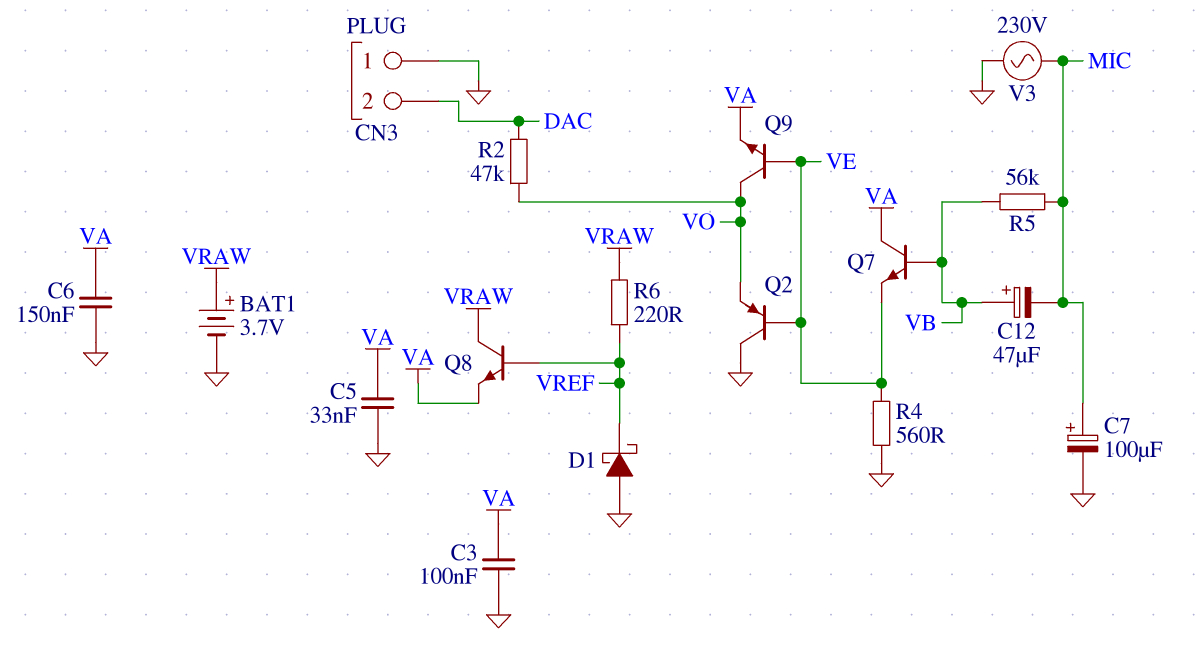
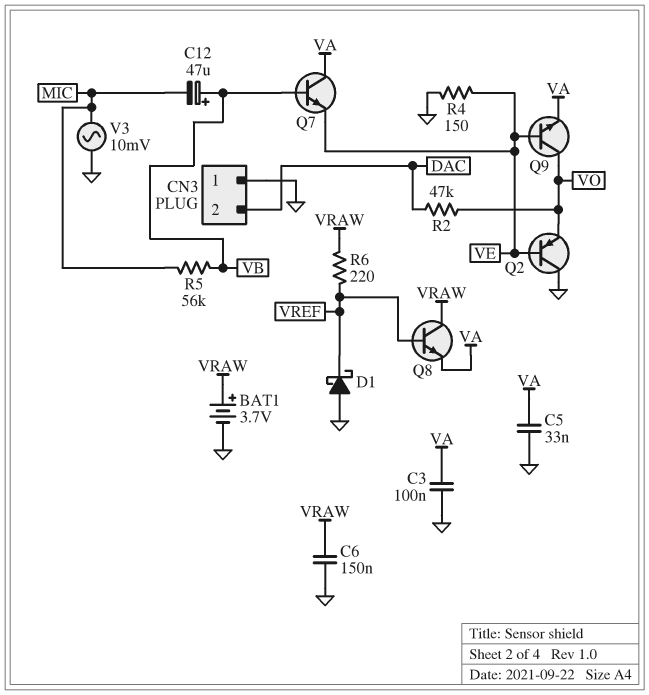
C6: 150nF (GND, VA) -> 150nF (GND, VRAW)
C7: 100uF (plus MIC, minus GND) -> none
R4: 560 (GND, VE) -> 150 (GND, VE)
V3: AC 230V (GND, MIC) -> AC 10mV (GND, MIC)

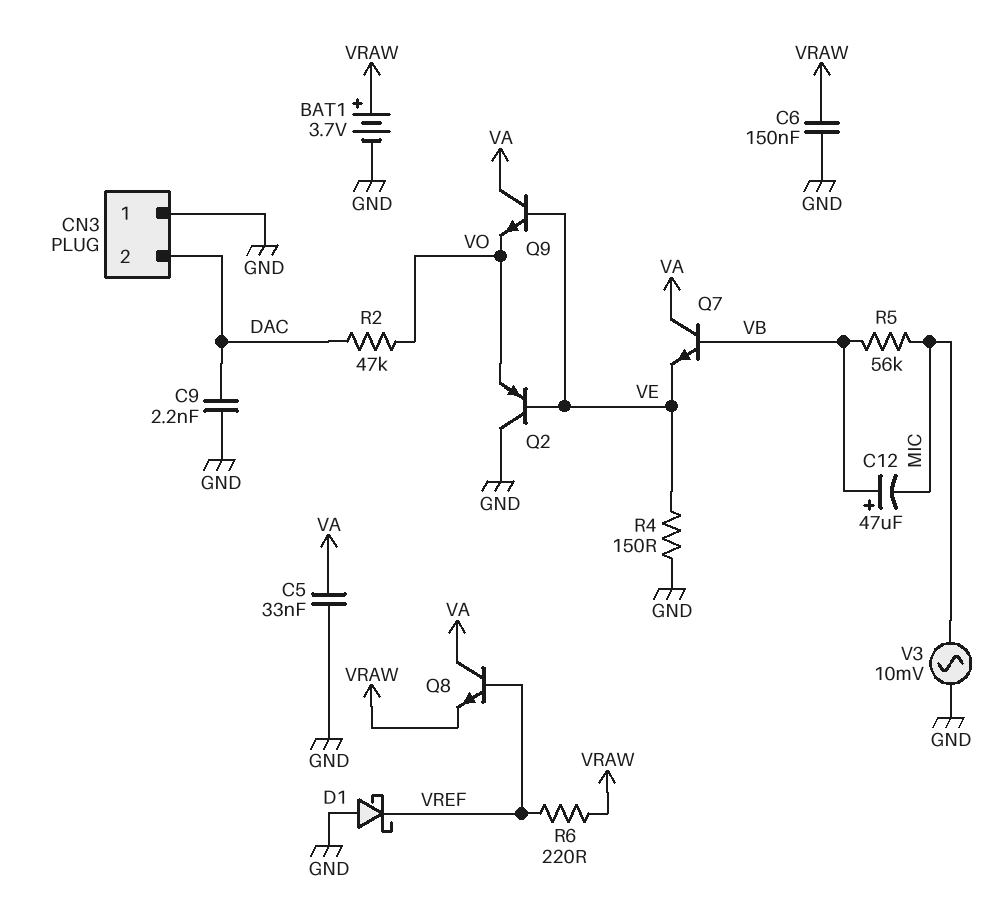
C3: 100nF (GND, VA) -> none
C9: none -> 2.2nF (DAC, GND)
Q8: NPN (B VREF, C VRAW, E VA) -> NPN (B VREF, C VA, E VRAW)
Q9: NPN (B VE, C VO, E VA) -> NPN (B VE, C VA, E VO)

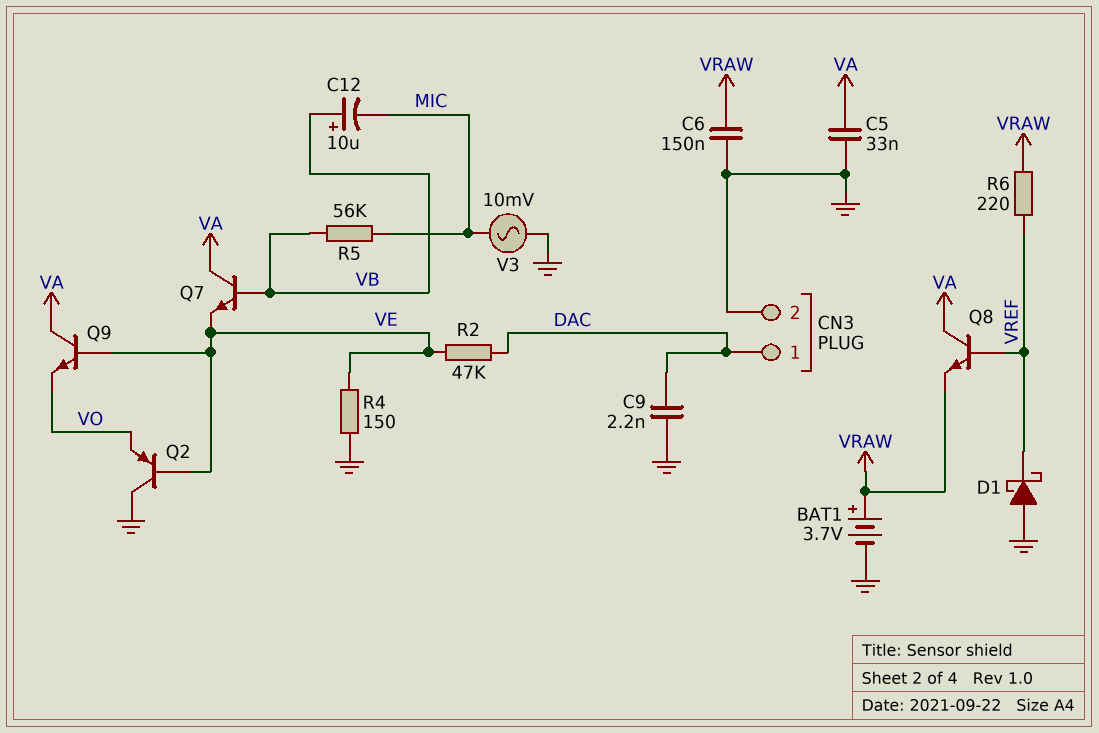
C12: 47uF (plus VB, minus MIC) -> 10uF (plus VB, minus MIC)
CN3 pin 1: GND -> DAC
CN3 pin 2: DAC -> GND
R2: 47k (DAC, VO) -> 47k (DAC, VE)

